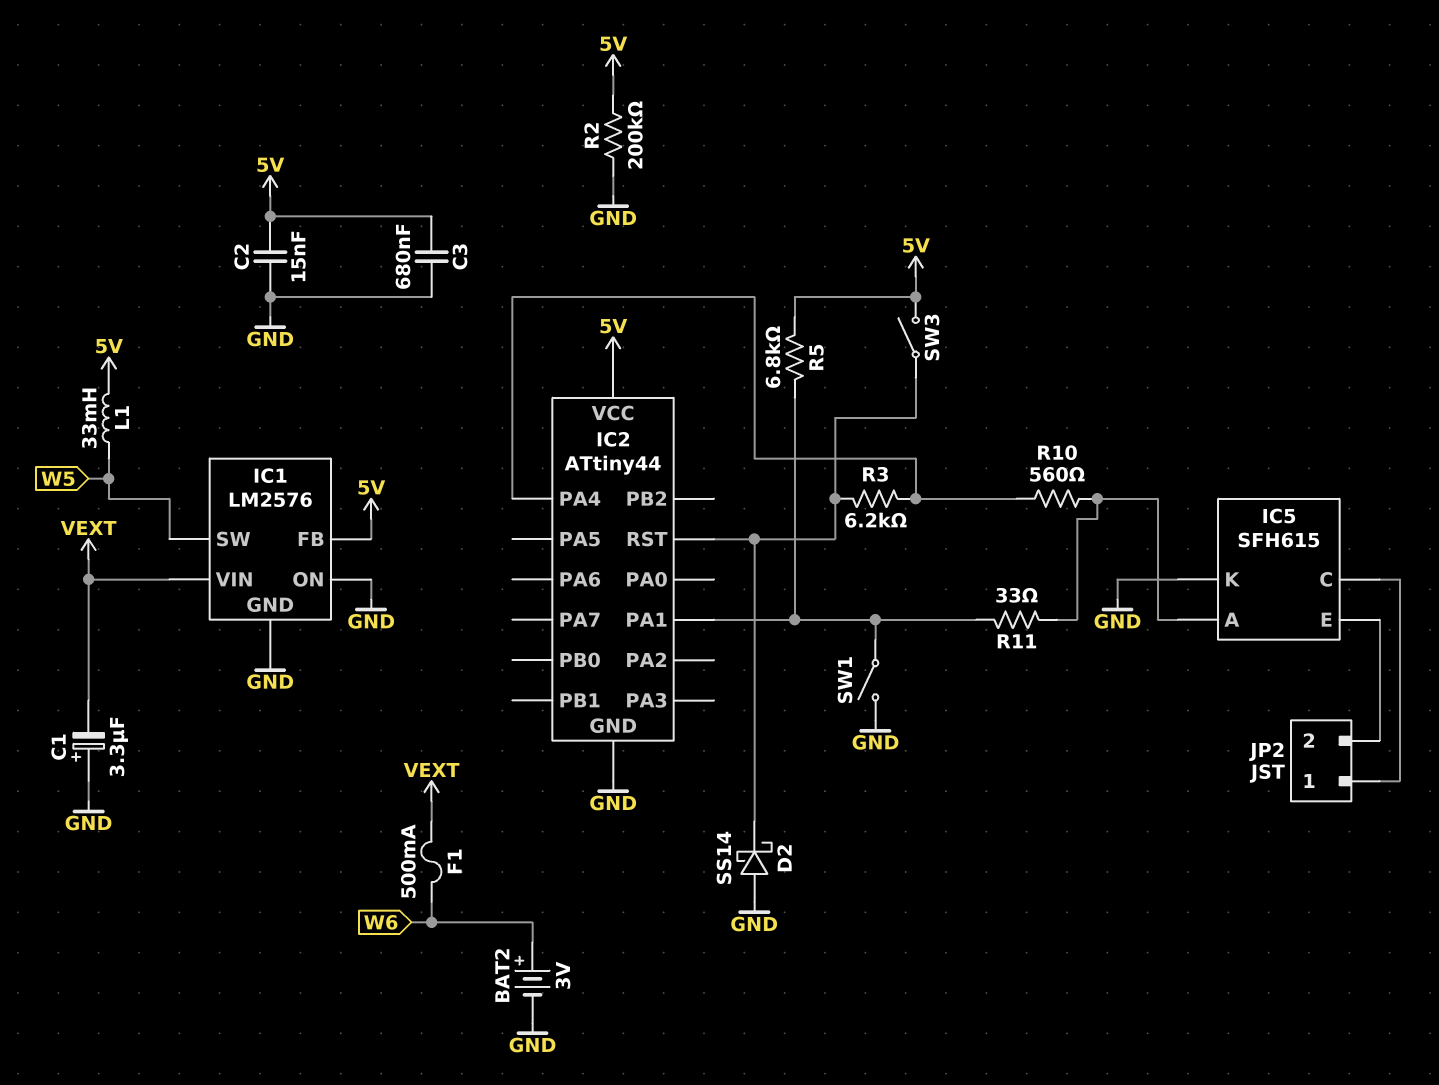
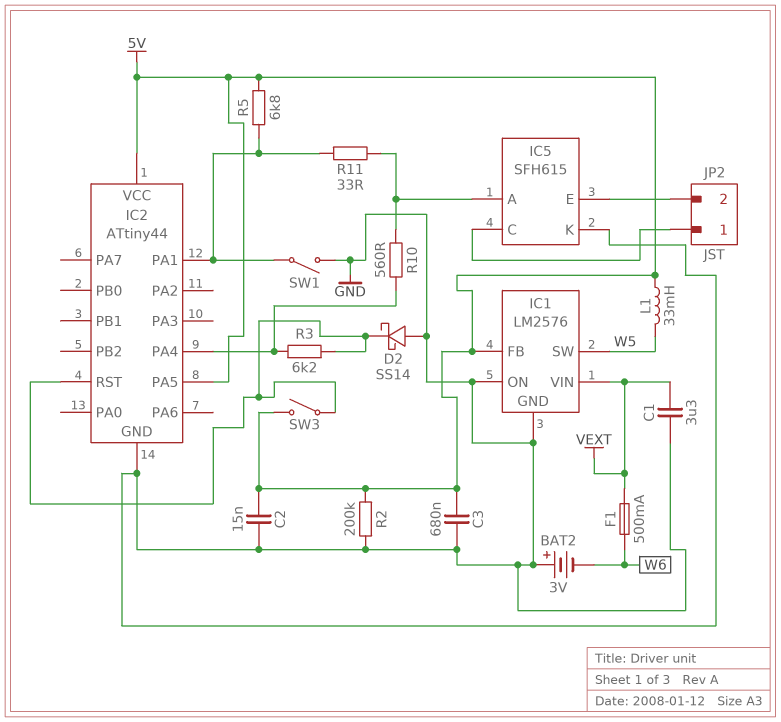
BAT2: 3V (plus W6, minus GND) -> 3V (plus GND, minus W6)
C1: 3.3uF (plus GND, minus VEXT) -> 3.3uF (GND, VEXT)
IC2 pin PA5: none -> 5V

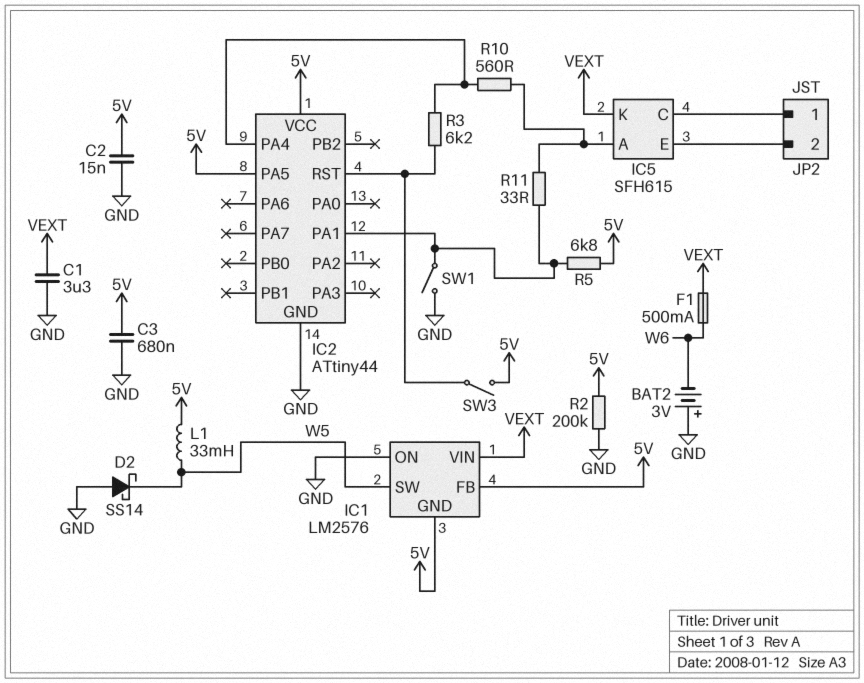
D2: schottky SS14 (A GND, K IC2/RST) -> schottky SS14 (A GND, K W5)
IC1 pin GND: GND -> 5V
IC5 pin K: GND -> VEXT

